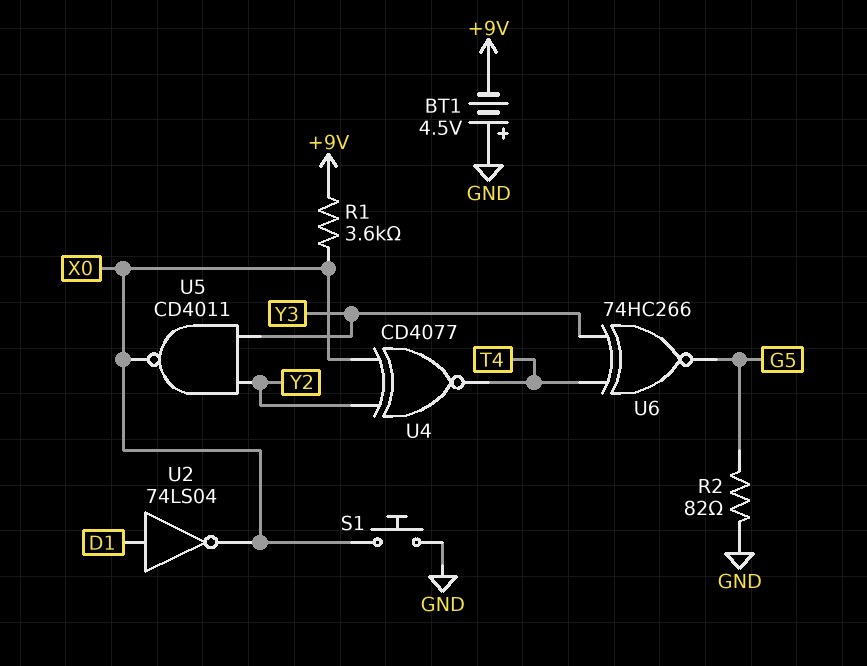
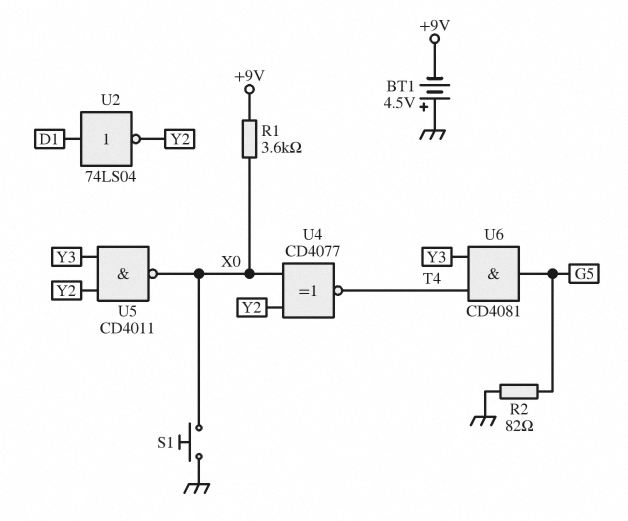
U2: NOT 74LS04 (in D1, out X0) -> NOT 74LS04 (in D1, out Y2)
U6: XNOR 74HC266 (in T4, in Y3, out G5) -> AND CD4081 (in T4, in Y3, out G5)

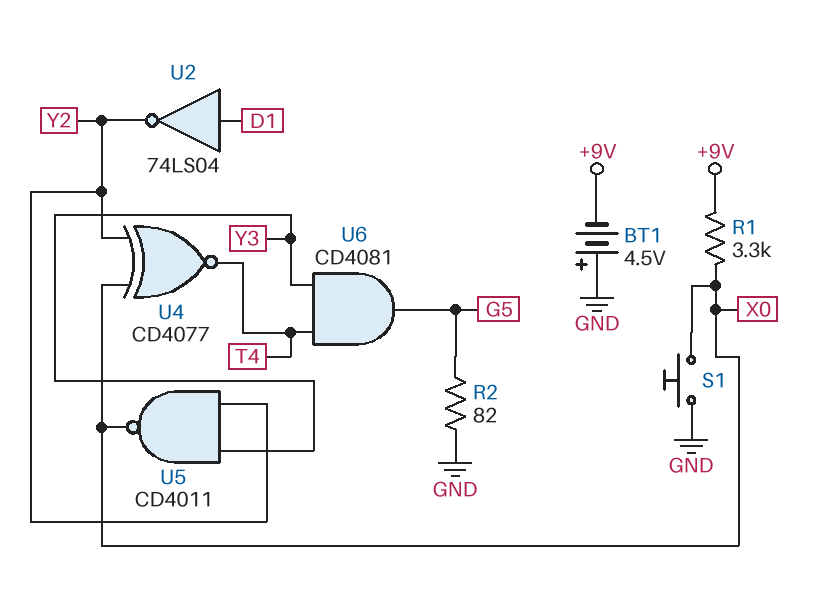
R1: 3.6k (+9V, X0) -> 3.3k (+9V, X0)

